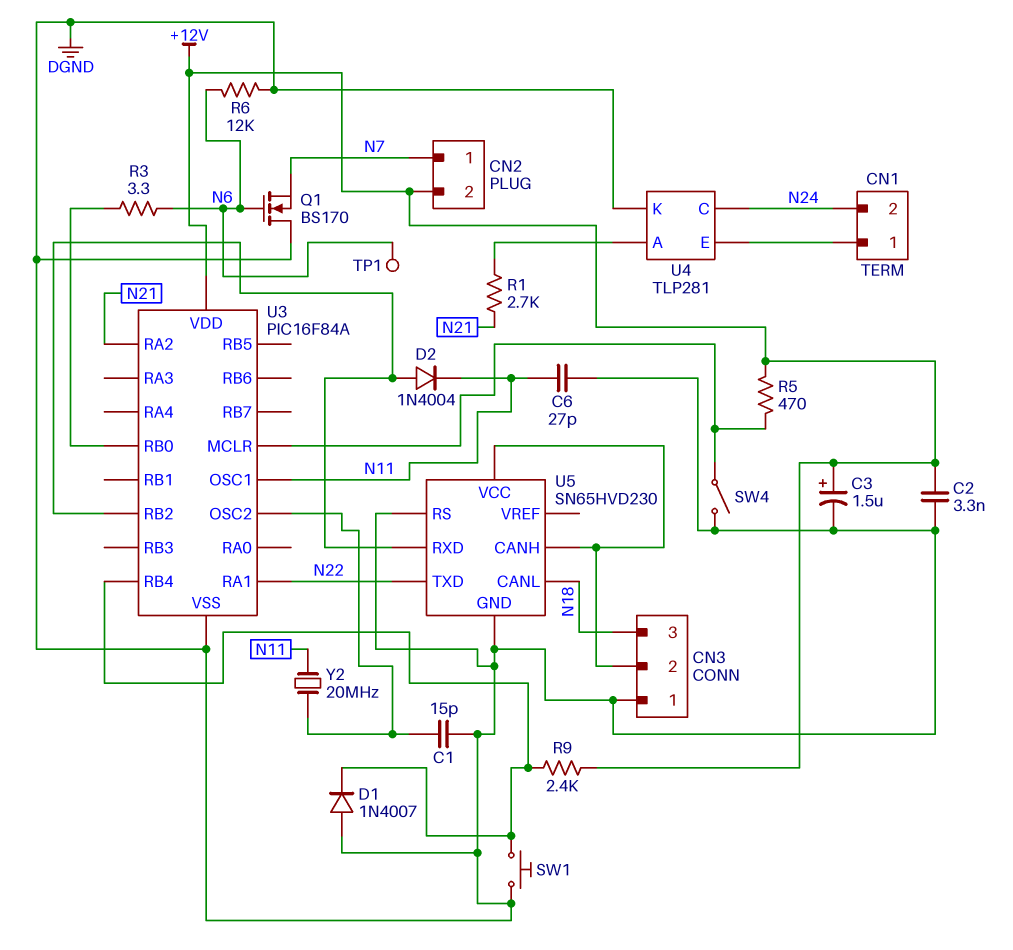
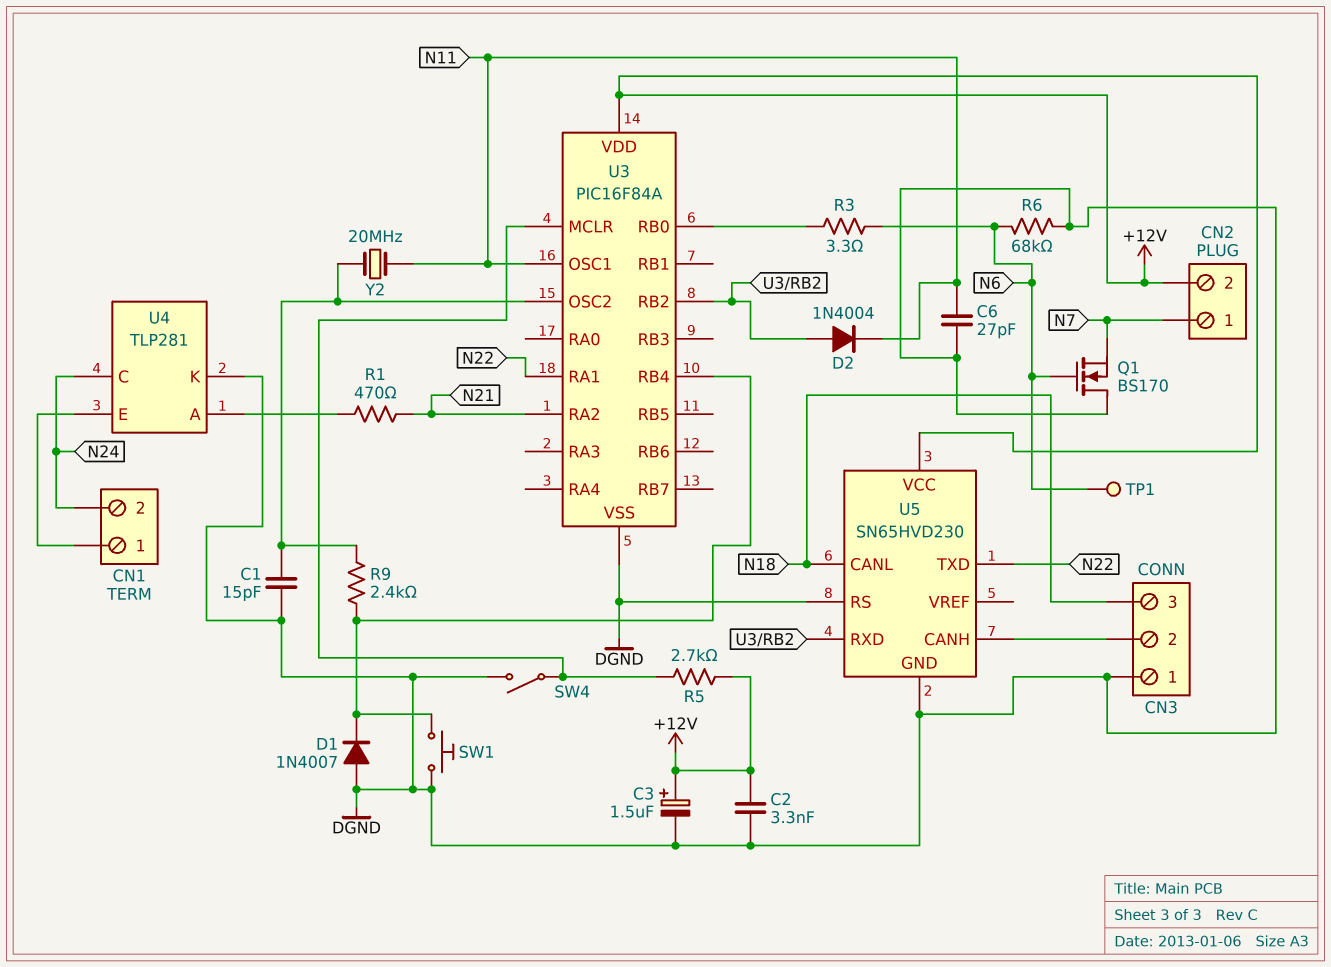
R1: 2.7k (N21, U4/A) -> 470 (N21, U4/A)
R5: 470 (+12V, U3/MCLR) -> 2.7k (+12V, U3/MCLR)
R6: 12k (DGND, N6) -> 68k (DGND, N6)
R9: 2.4k (+12V, U3/RB4) -> 2.4k (U3/OSC2, U3/RB4)
U5 pin VCC: CN3/2 -> +12V

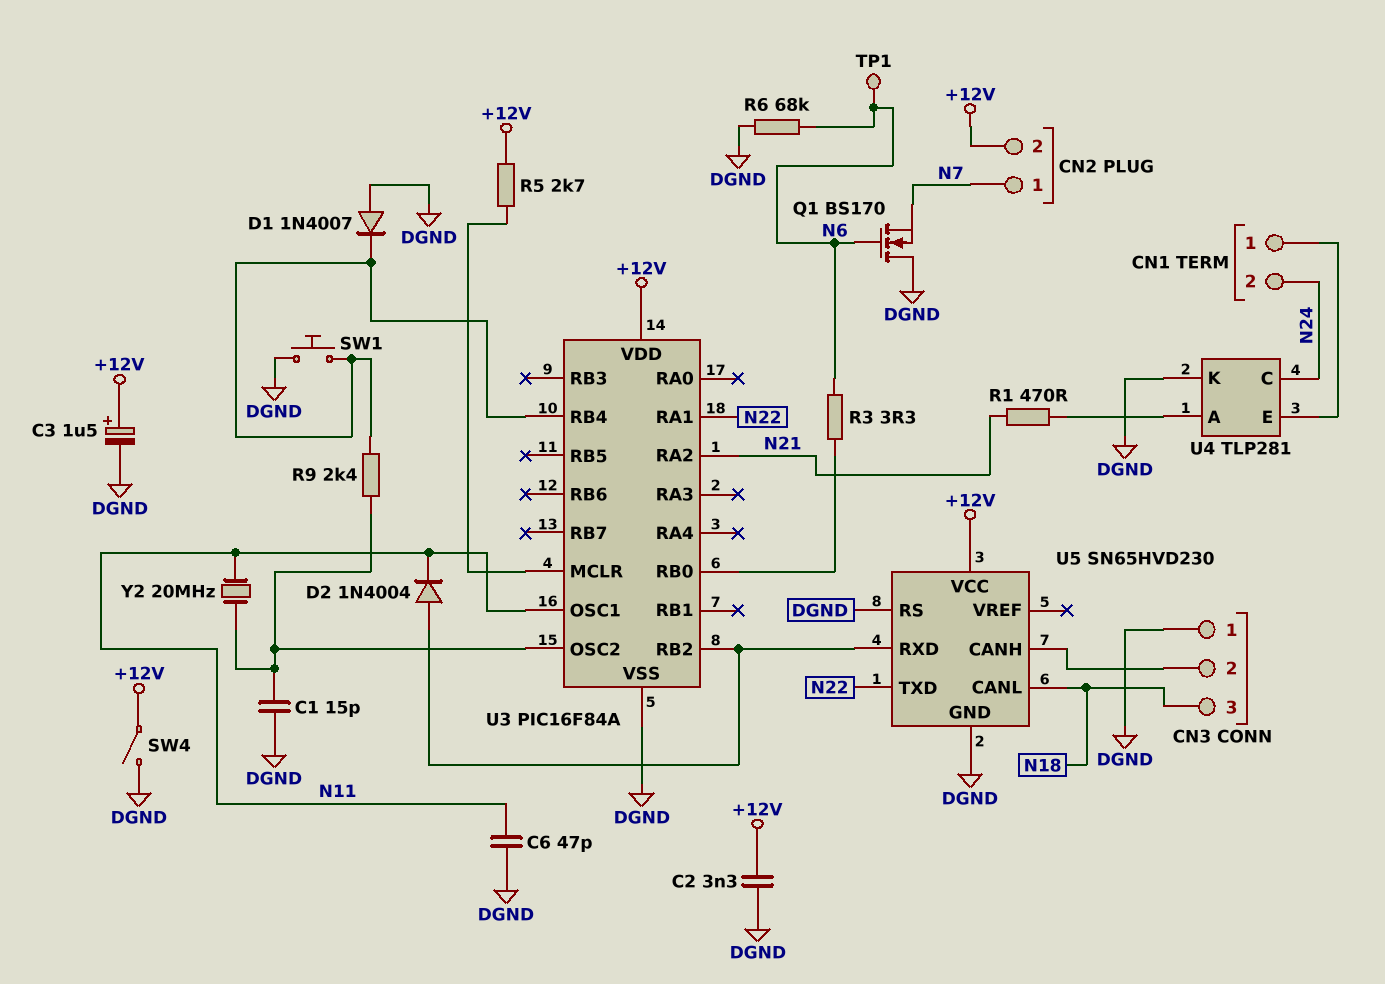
C6: 27pF (DGND, N11) -> 47pF (DGND, N11)
SW4: switch (DGND, U3/MCLR) -> switch (+12V, DGND)

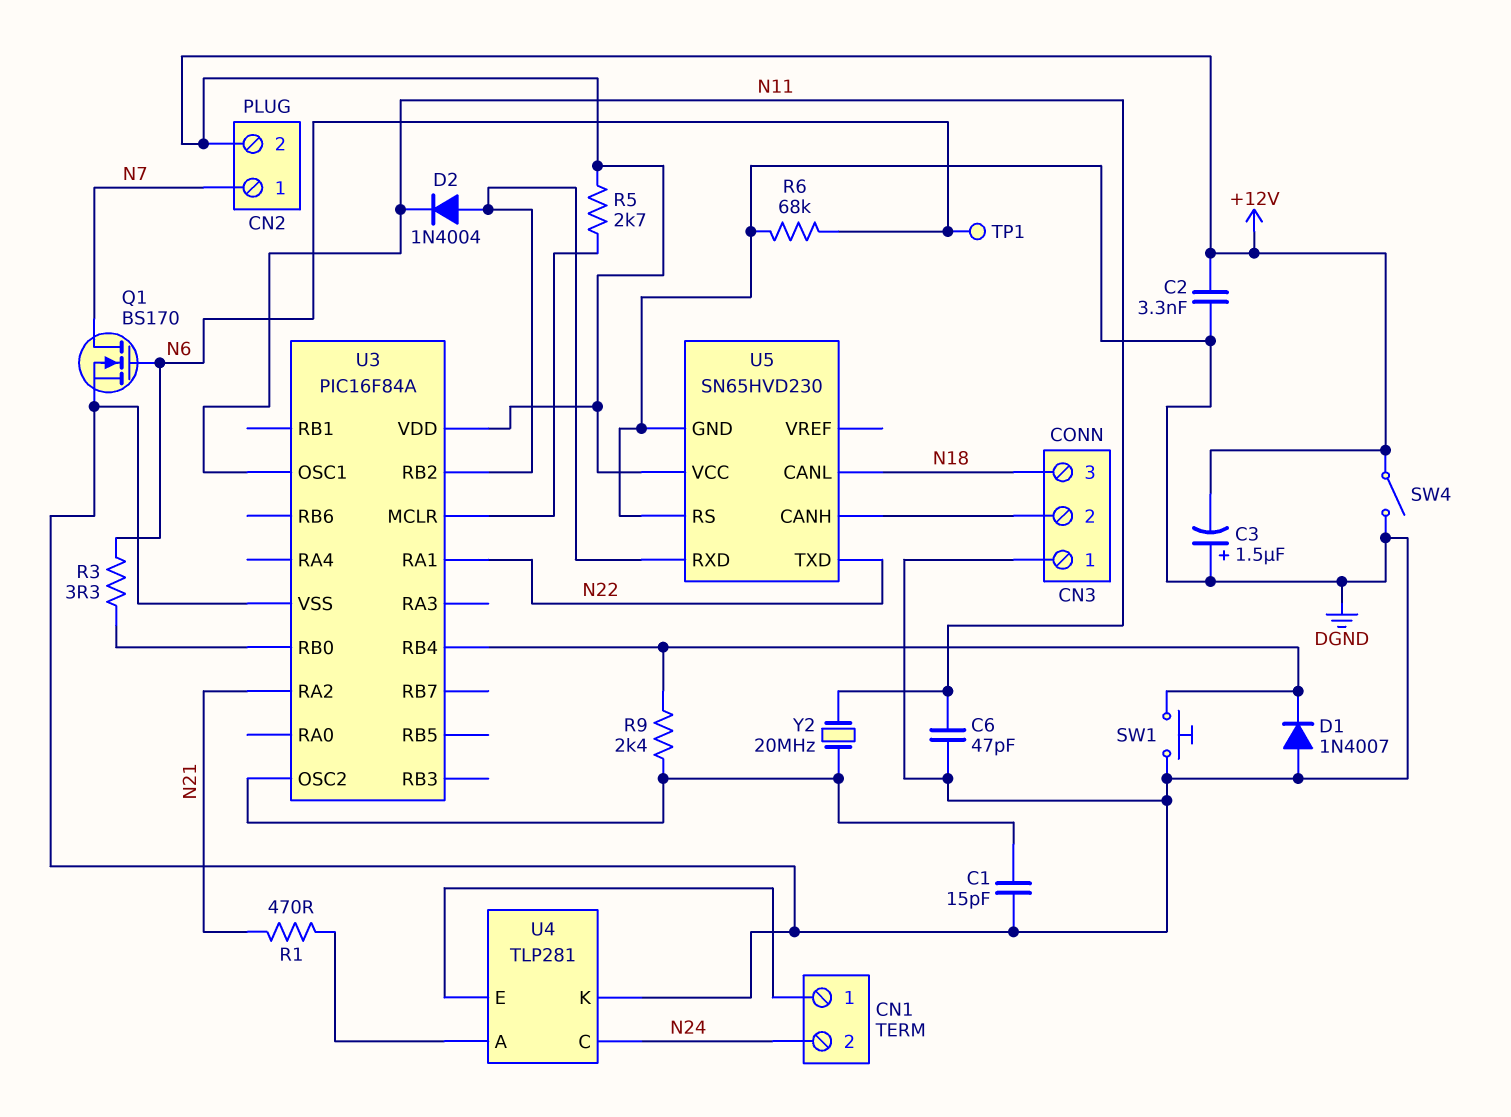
C3: 1.5uF (plus +12V, minus DGND) -> 1.5uF (plus DGND, minus +12V)
Q1: NMOS BS170 (G N6, D DGND, S N7) -> NMOS BS170 (G N6, D N7, S DGND)

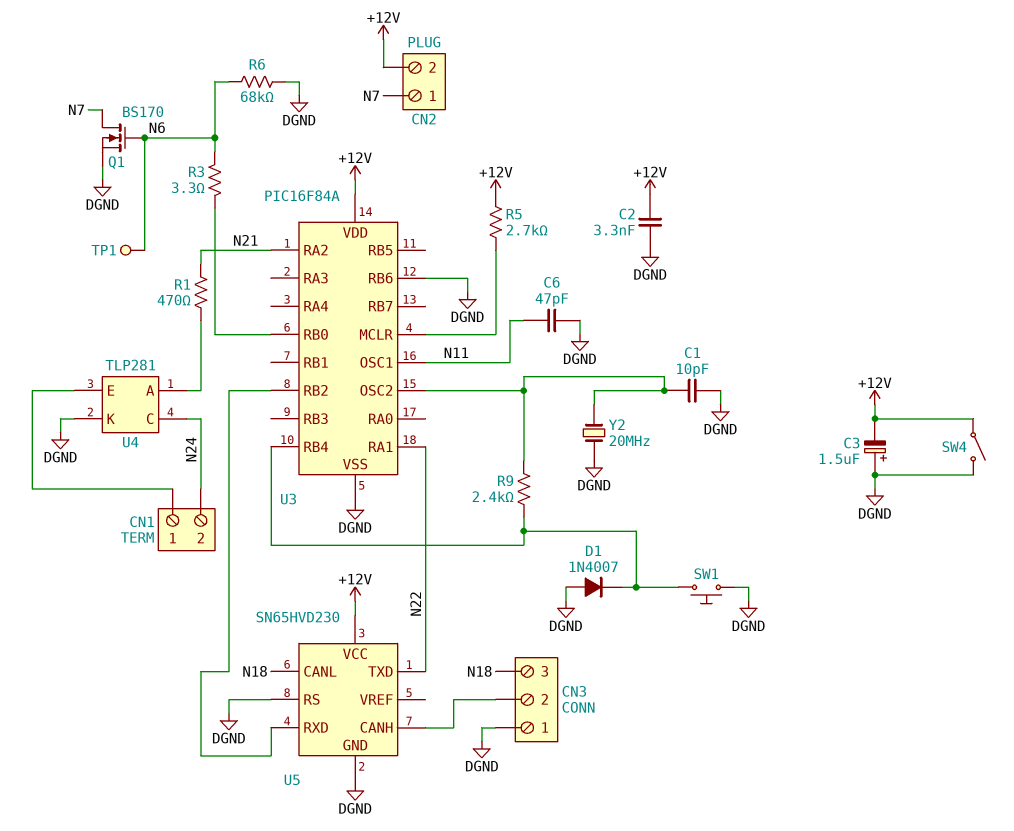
C1: 15pF (DGND, U3/OSC2) -> 10pF (DGND, U3/OSC2)
D2: diode 1N4004 (A U3/RB2, K N11) -> none
U3 pin RB6: none -> DGND
Y2: 20MHz (N11, U3/OSC2) -> 20MHz (DGND, U3/OSC2)

